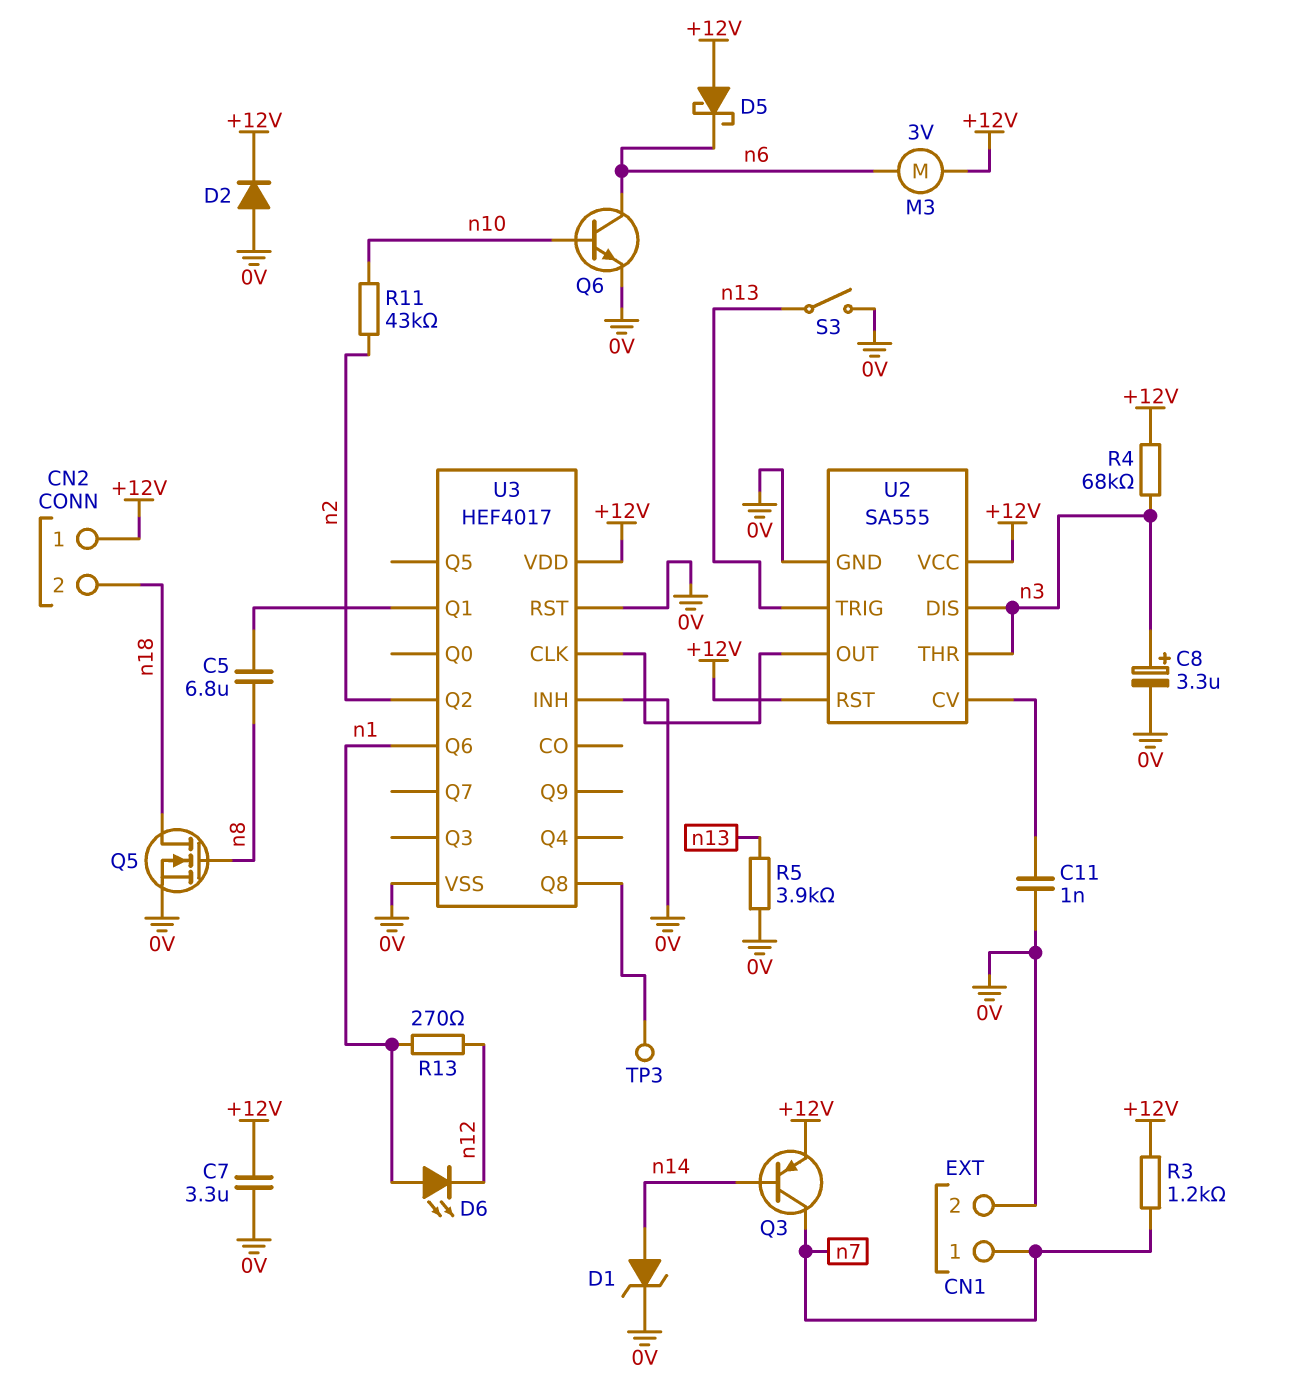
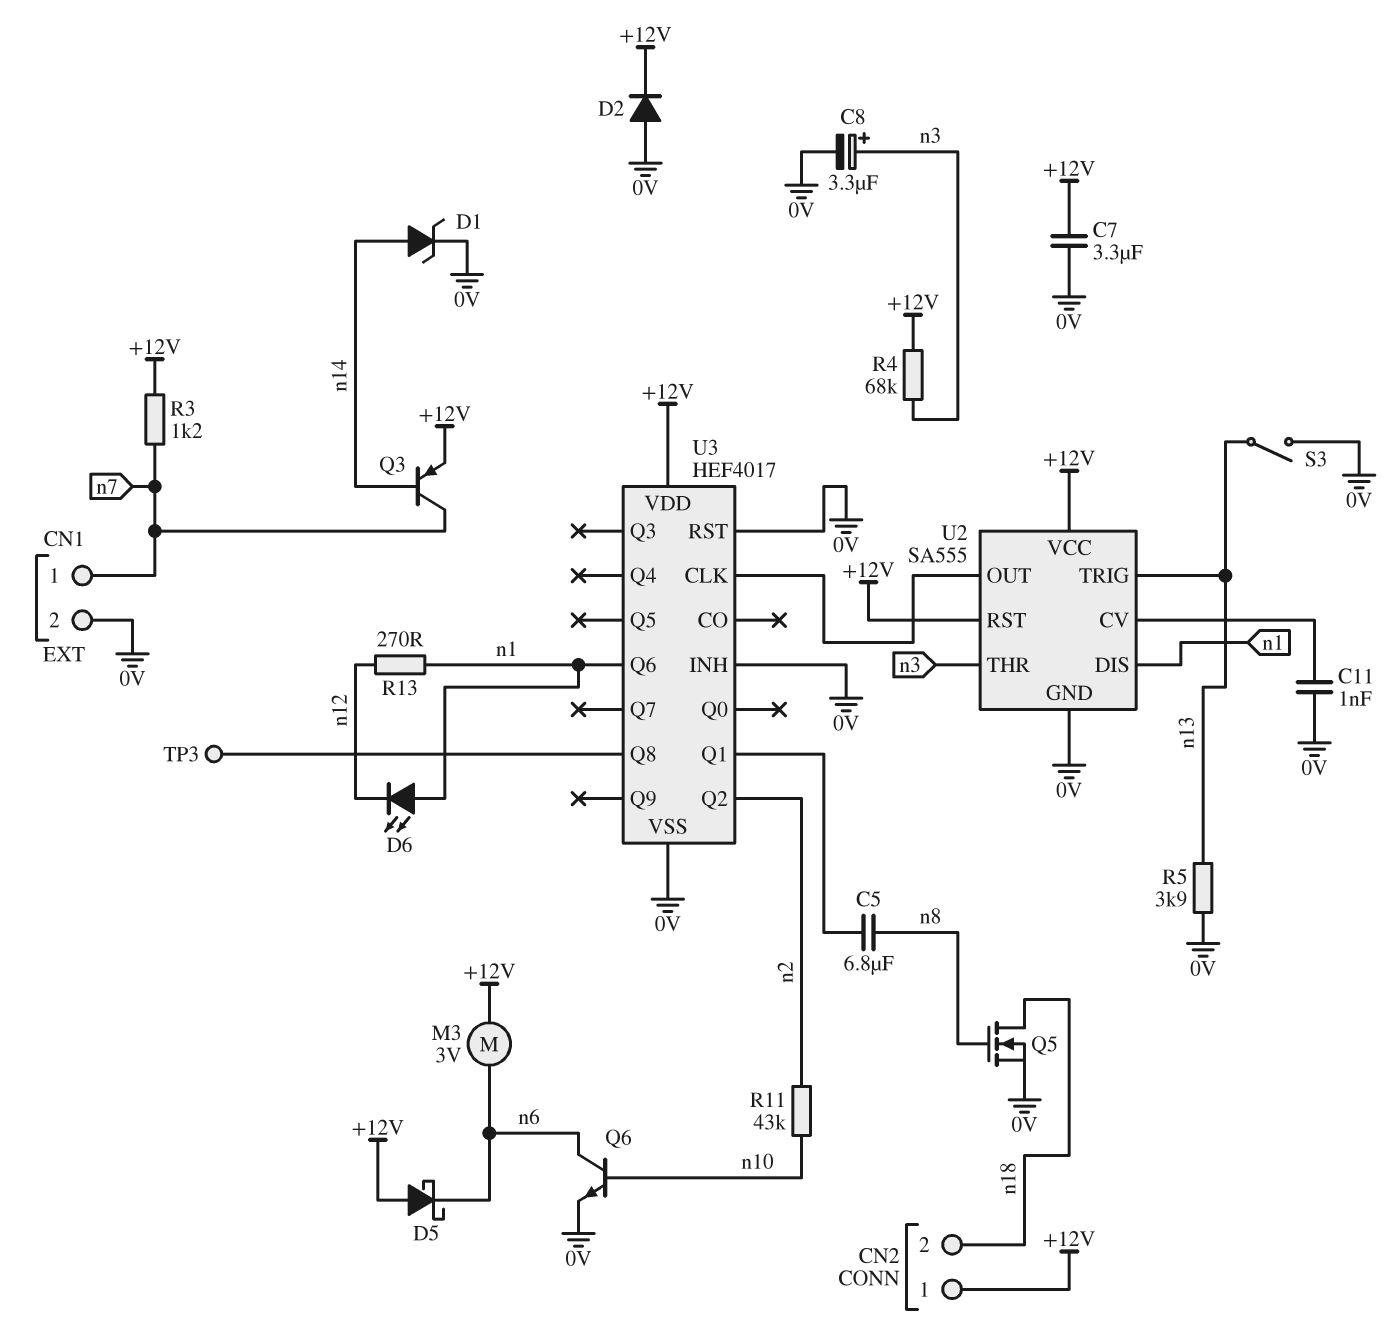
U2 pin DIS: n3 -> n1

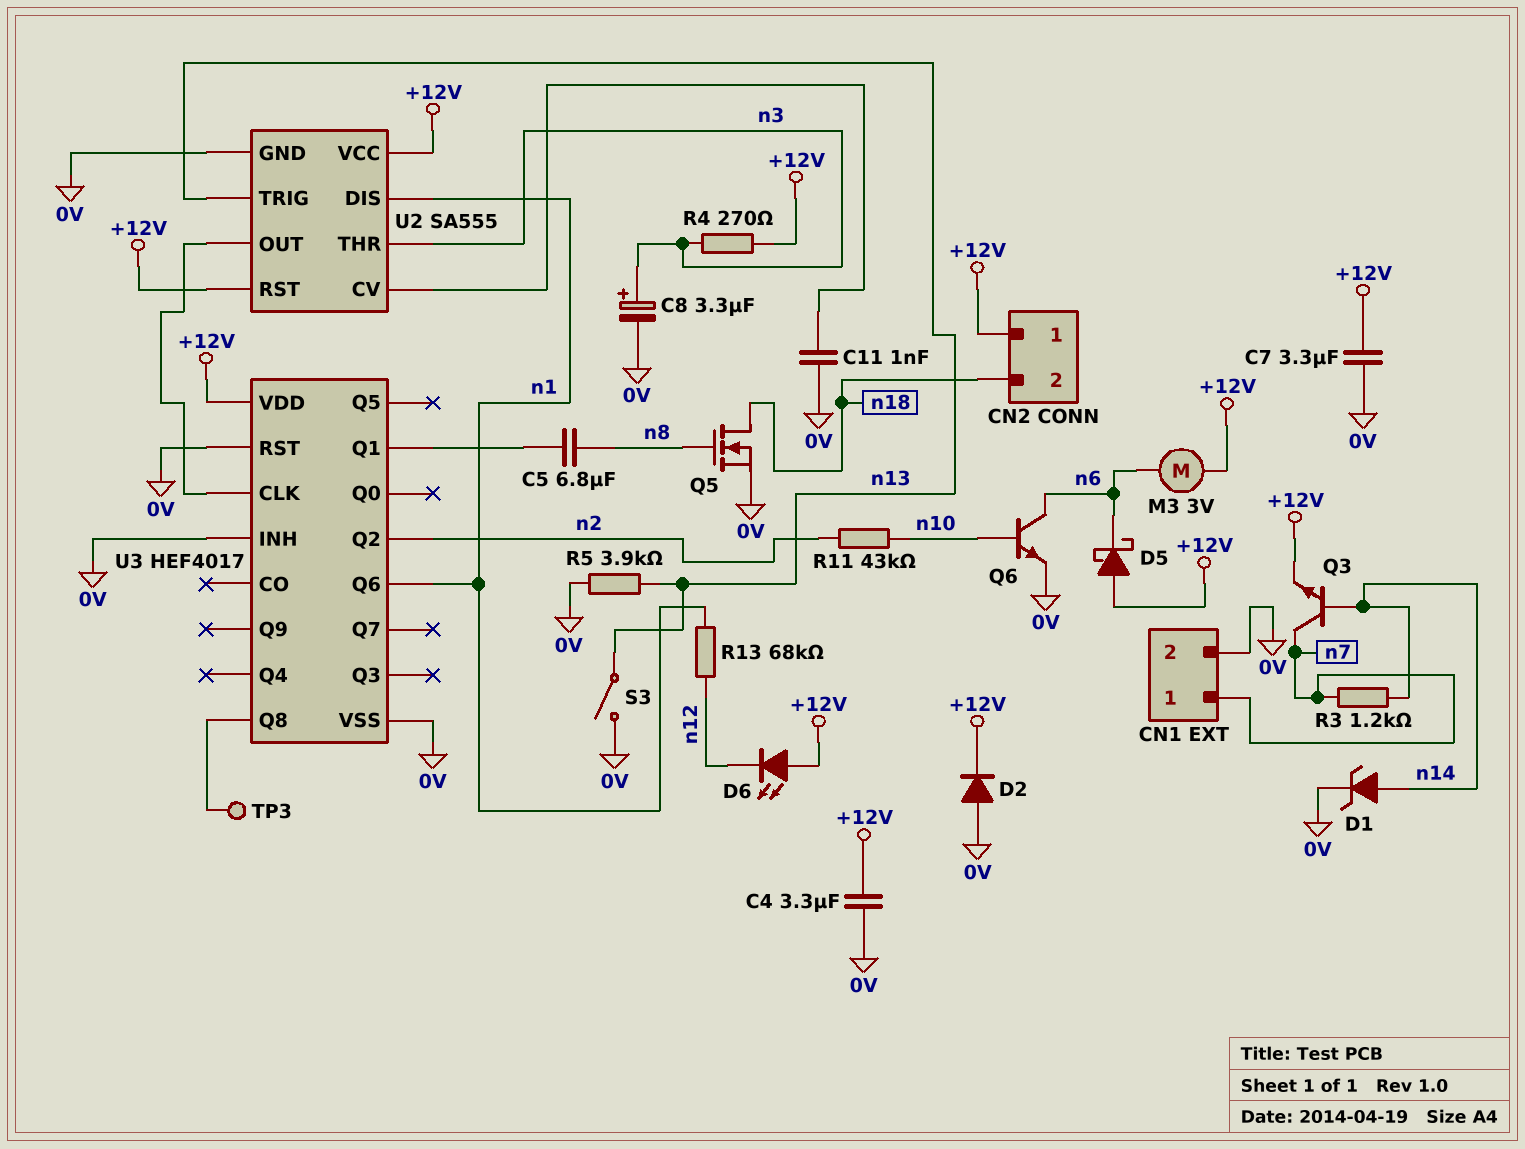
C4: none -> 3.3uF (+12V, 0V)
D6: LED (A n1, K n12) -> LED (A +12V, K n12)
Q3: PNP (B n14, C n7, E +12V) -> NPN (B n14, C n7, E +12V)
R3: 1.2k (+12V, n7) -> 1.2k (n7, n14)
R4: 68k (+12V, n3) -> 270 (+12V, n3)
R13: 270 (n1, n12) -> 68k (n1, n12)

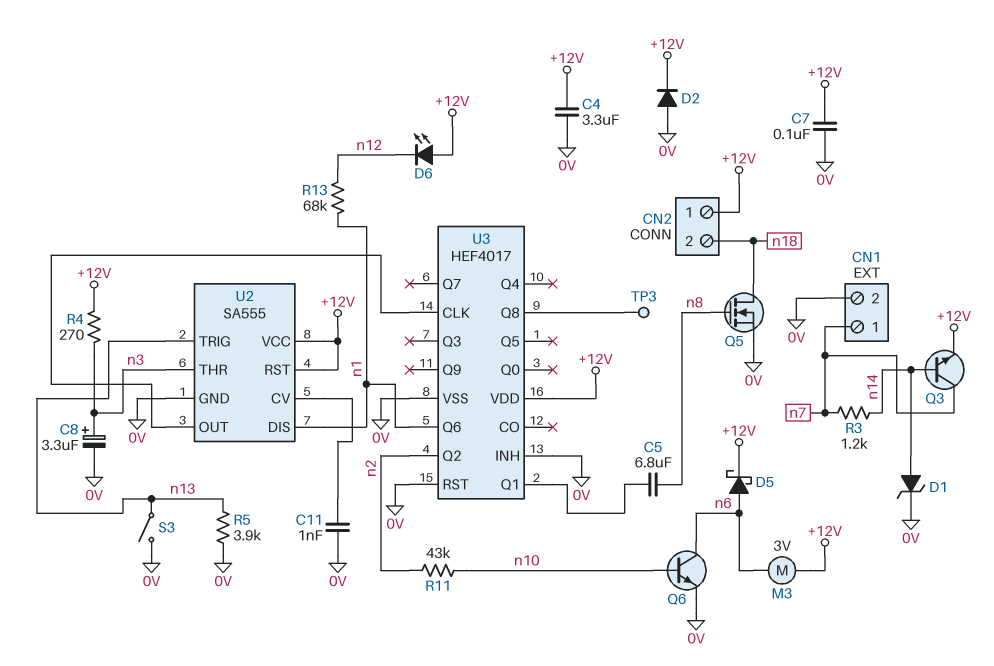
C7: 3.3uF (+12V, 0V) -> 100nF (+12V, 0V)
D5: schottky (A +12V, K n6) -> schottky (A n6, K +12V)

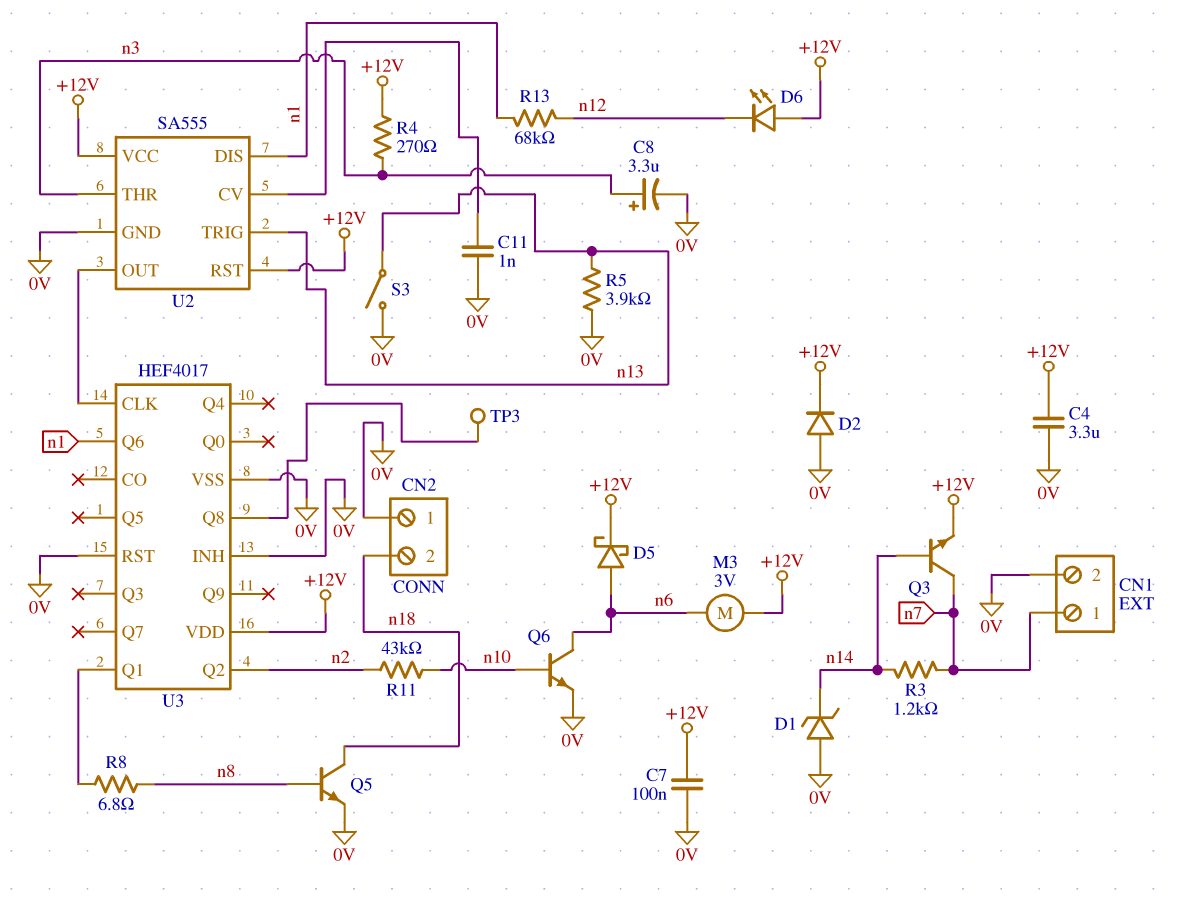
C5: 6.8uF (U3/Q1, n8) -> none
CN2 pin 1: +12V -> 0V
D1: zener (A n14, K 0V) -> zener (A 0V, K n14)
Q5: NMOS (G n8, D n18, S 0V) -> NPN (B n8, C n18, E 0V)
R8: none -> 6.8 (U3/Q1, n8)

